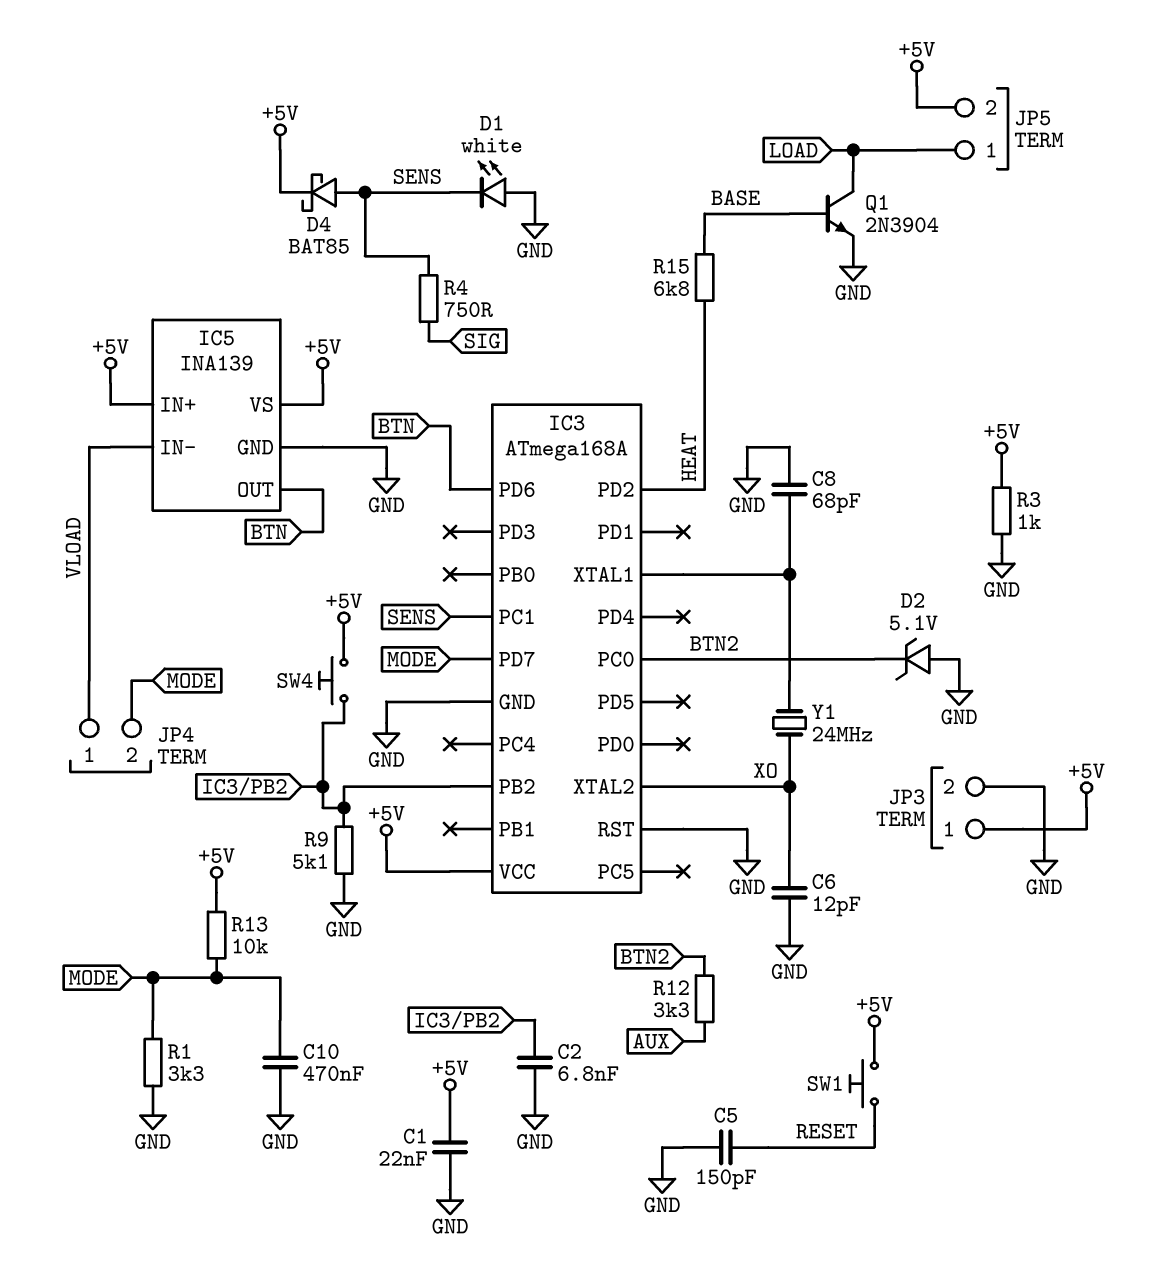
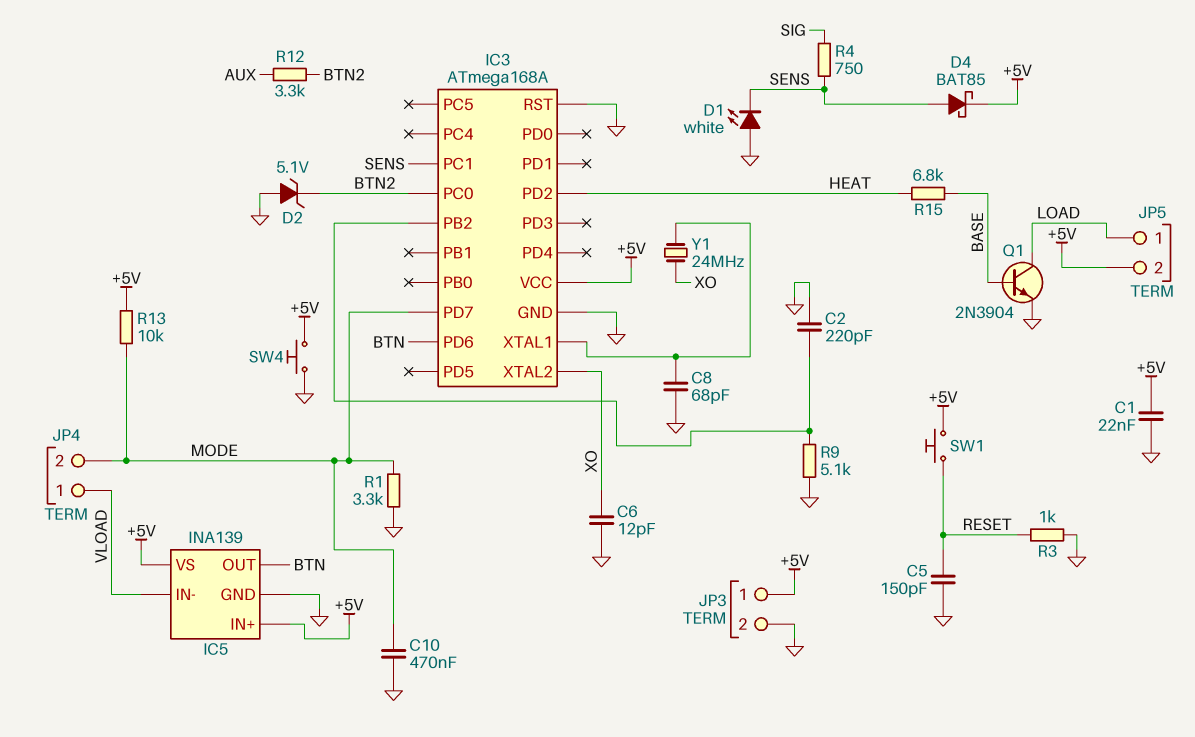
C2: 6.8nF (GND, IC3/PB2) -> 220pF (GND, IC3/PB2)
R3: 1k (+5V, GND) -> 1k (GND, RESET)
SW4: button (+5V, IC3/PB2) -> button (+5V, GND)

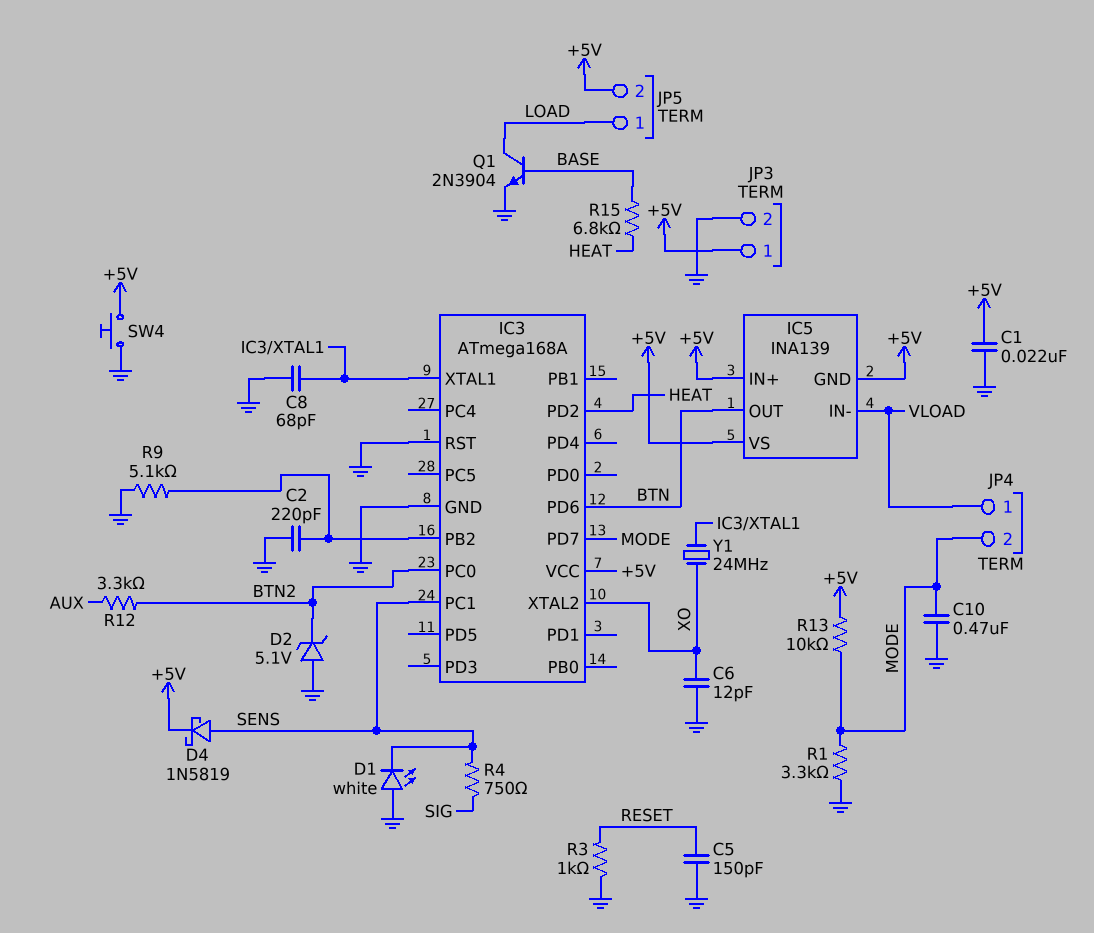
D4: schottky BAT85 (A SENS, K +5V) -> schottky 1N5819 (A SENS, K +5V)
IC5 pin GND: GND -> +5V
SW1: button (+5V, RESET) -> none

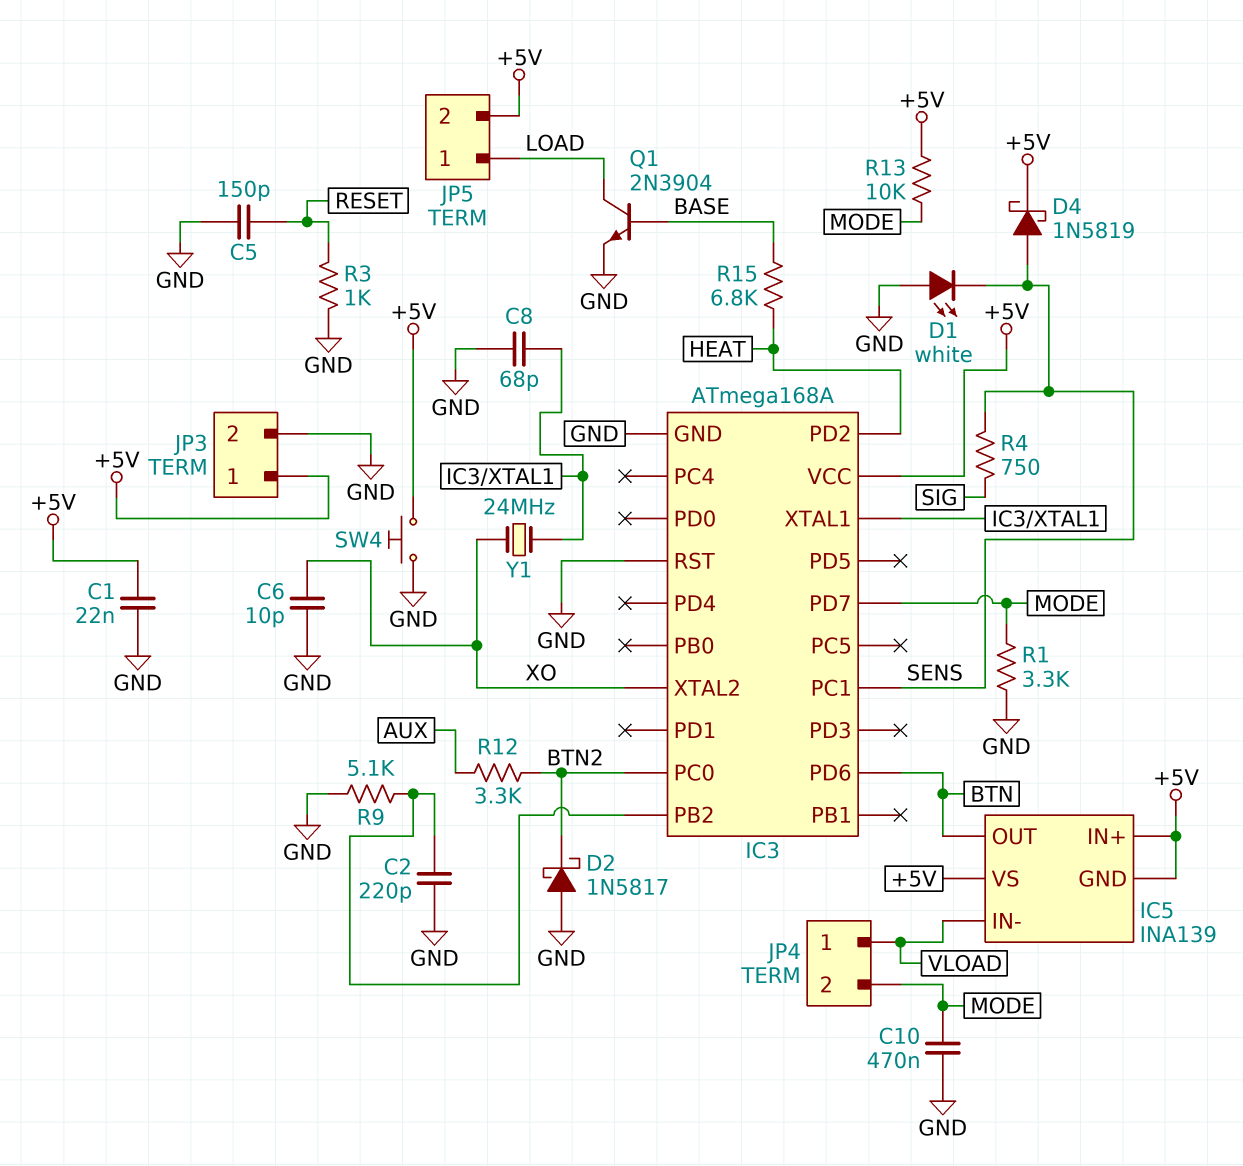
C6: 12pF (GND, XO) -> 10pF (GND, XO)
D2: zener 5.1V (A GND, K BTN2) -> schottky 1N5817 (A GND, K BTN2)

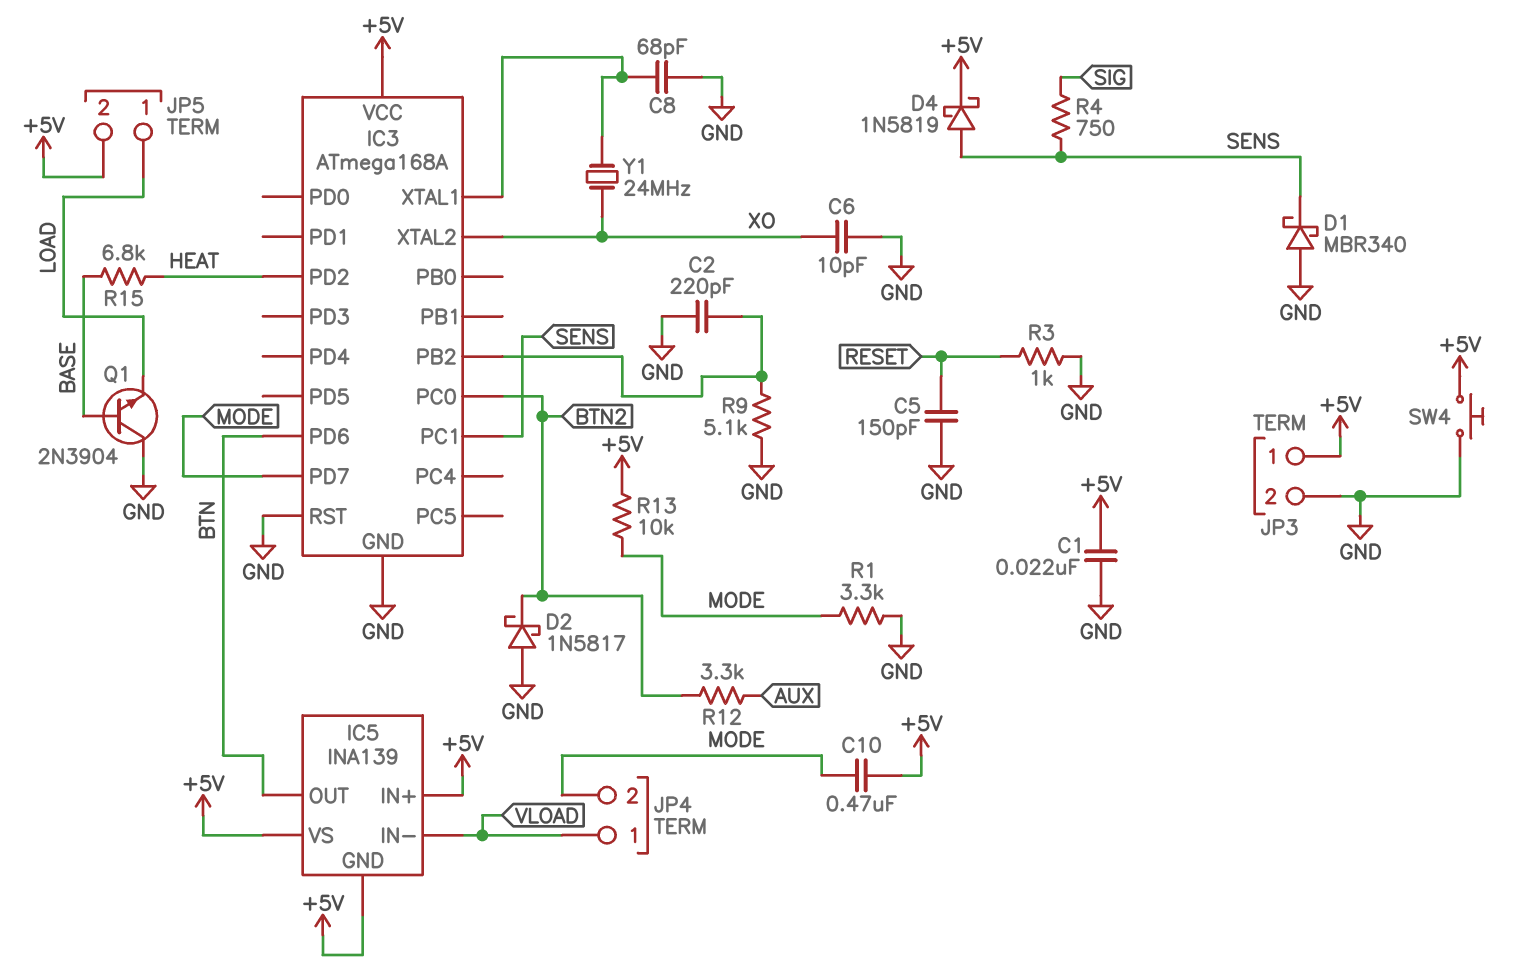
C10: 470nF (GND, MODE) -> 470nF (+5V, MODE)
D1: LED white (A GND, K SENS) -> schottky MBR340 (A GND, K SENS)
Q1: NPN 2N3904 (B BASE, C LOAD, E GND) -> NPN 2N3904 (B BASE, C GND, E LOAD)

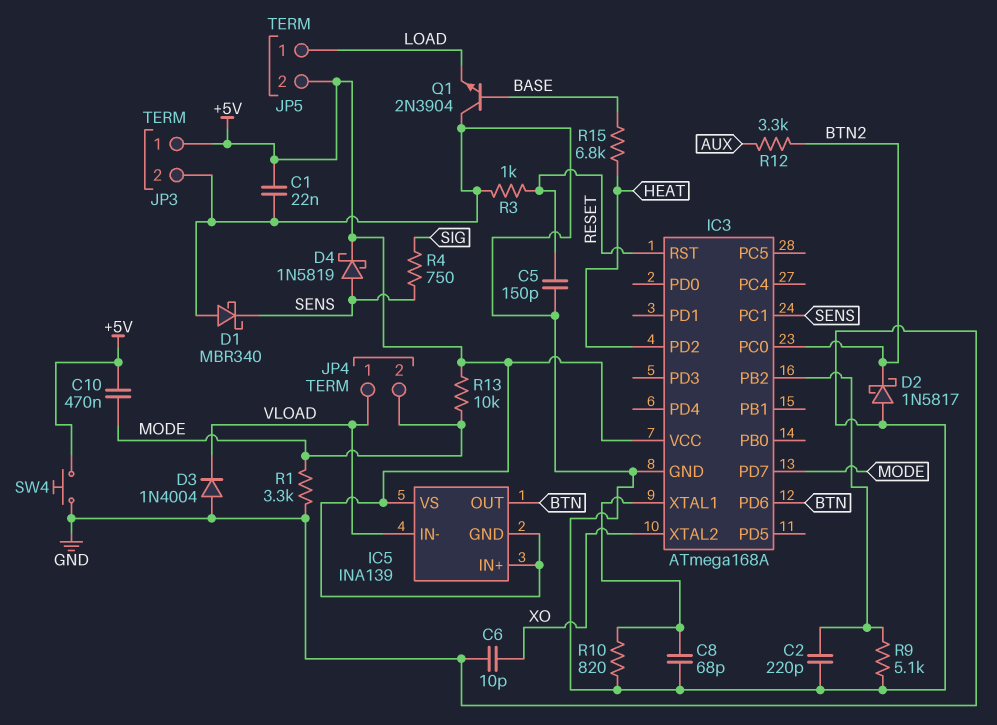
D3: none -> diode 1N4004 (A GND, K VLOAD)
IC3 pin RST: GND -> RESET
R10: none -> 820 (GND, IC3/XTAL1)
Y1: 24MHz (IC3/XTAL1, XO) -> none

